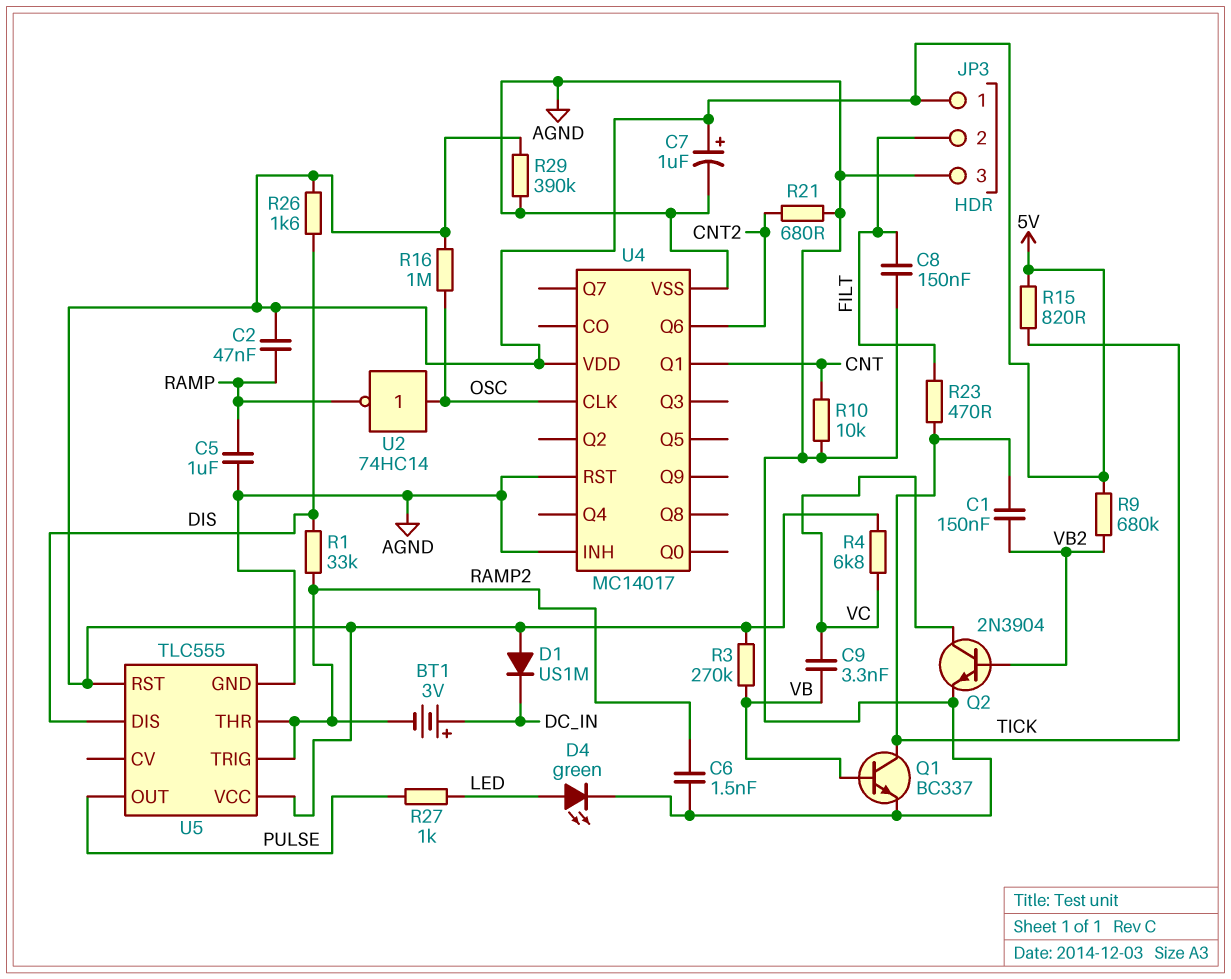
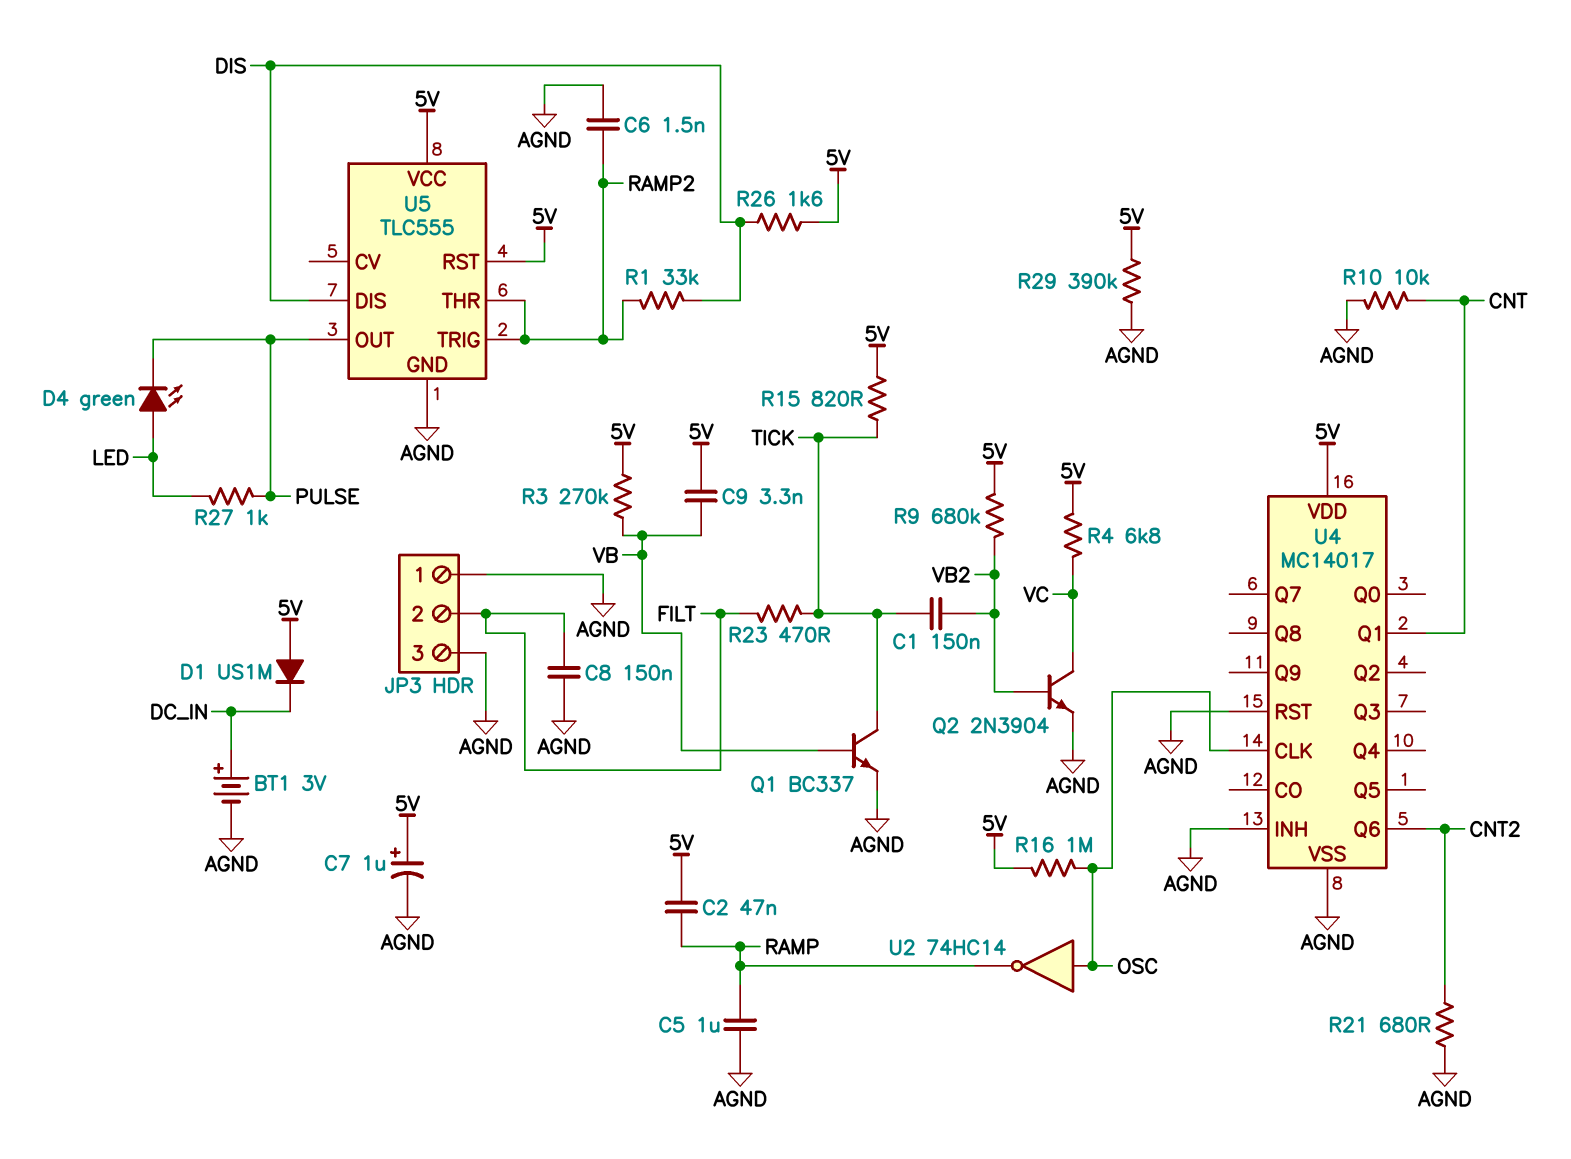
BT1: 3V (plus DC_IN, minus RAMP2) -> 3V (plus DC_IN, minus AGND)
C9: 3.3nF (VB, VC) -> 3.3nF (5V, VB)
D4: LED green (A LED, K AGND) -> LED green (A LED, K PULSE)
JP3 pin 1: 5V -> AGND

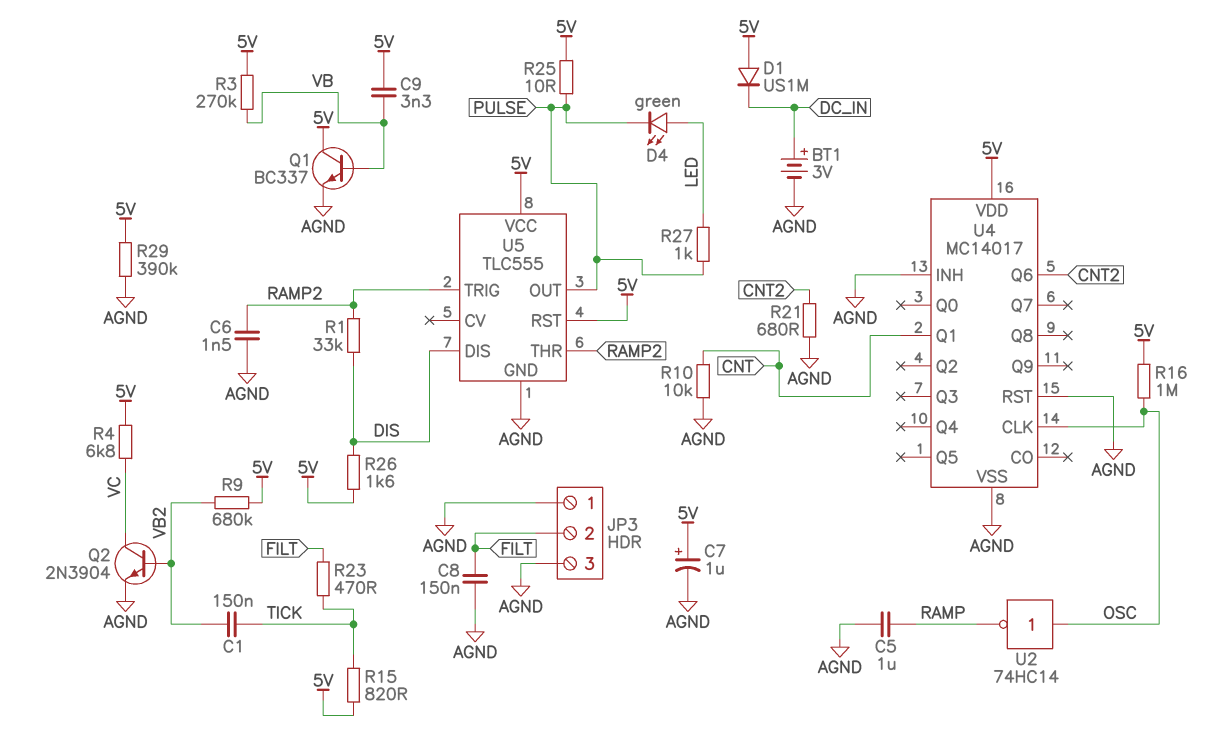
C2: 47nF (5V, RAMP) -> none
Q1: NPN BC337 (B VB, C TICK, E AGND) -> NPN BC337 (B VB, C 5V, E AGND)
R25: none -> 10 (5V, PULSE)

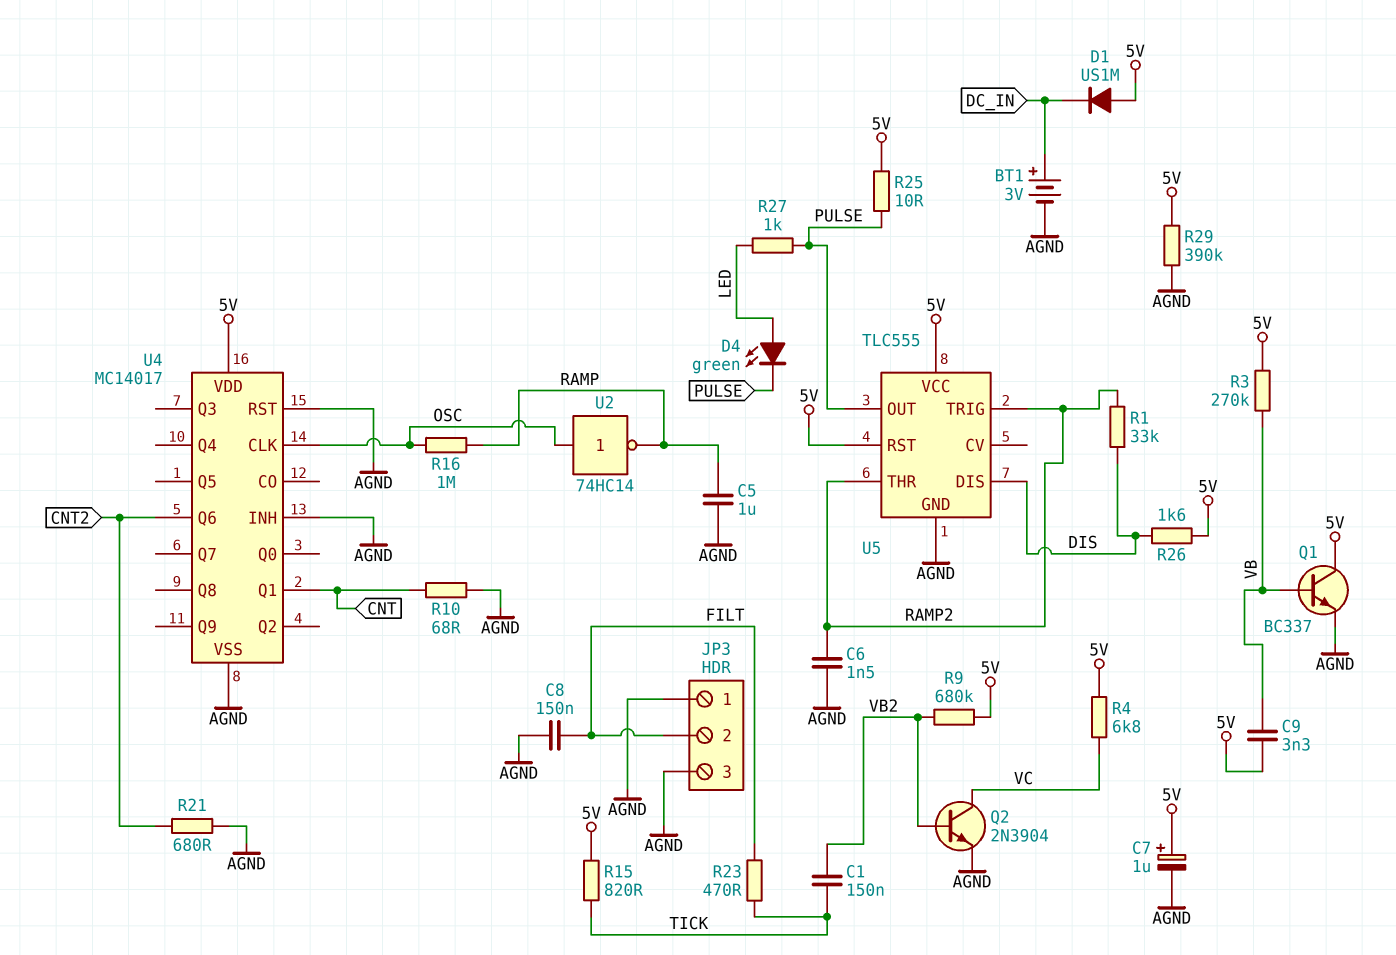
R10: 10k (AGND, CNT) -> 68 (AGND, CNT)
R16: 1M (5V, OSC) -> 1M (OSC, RAMP)

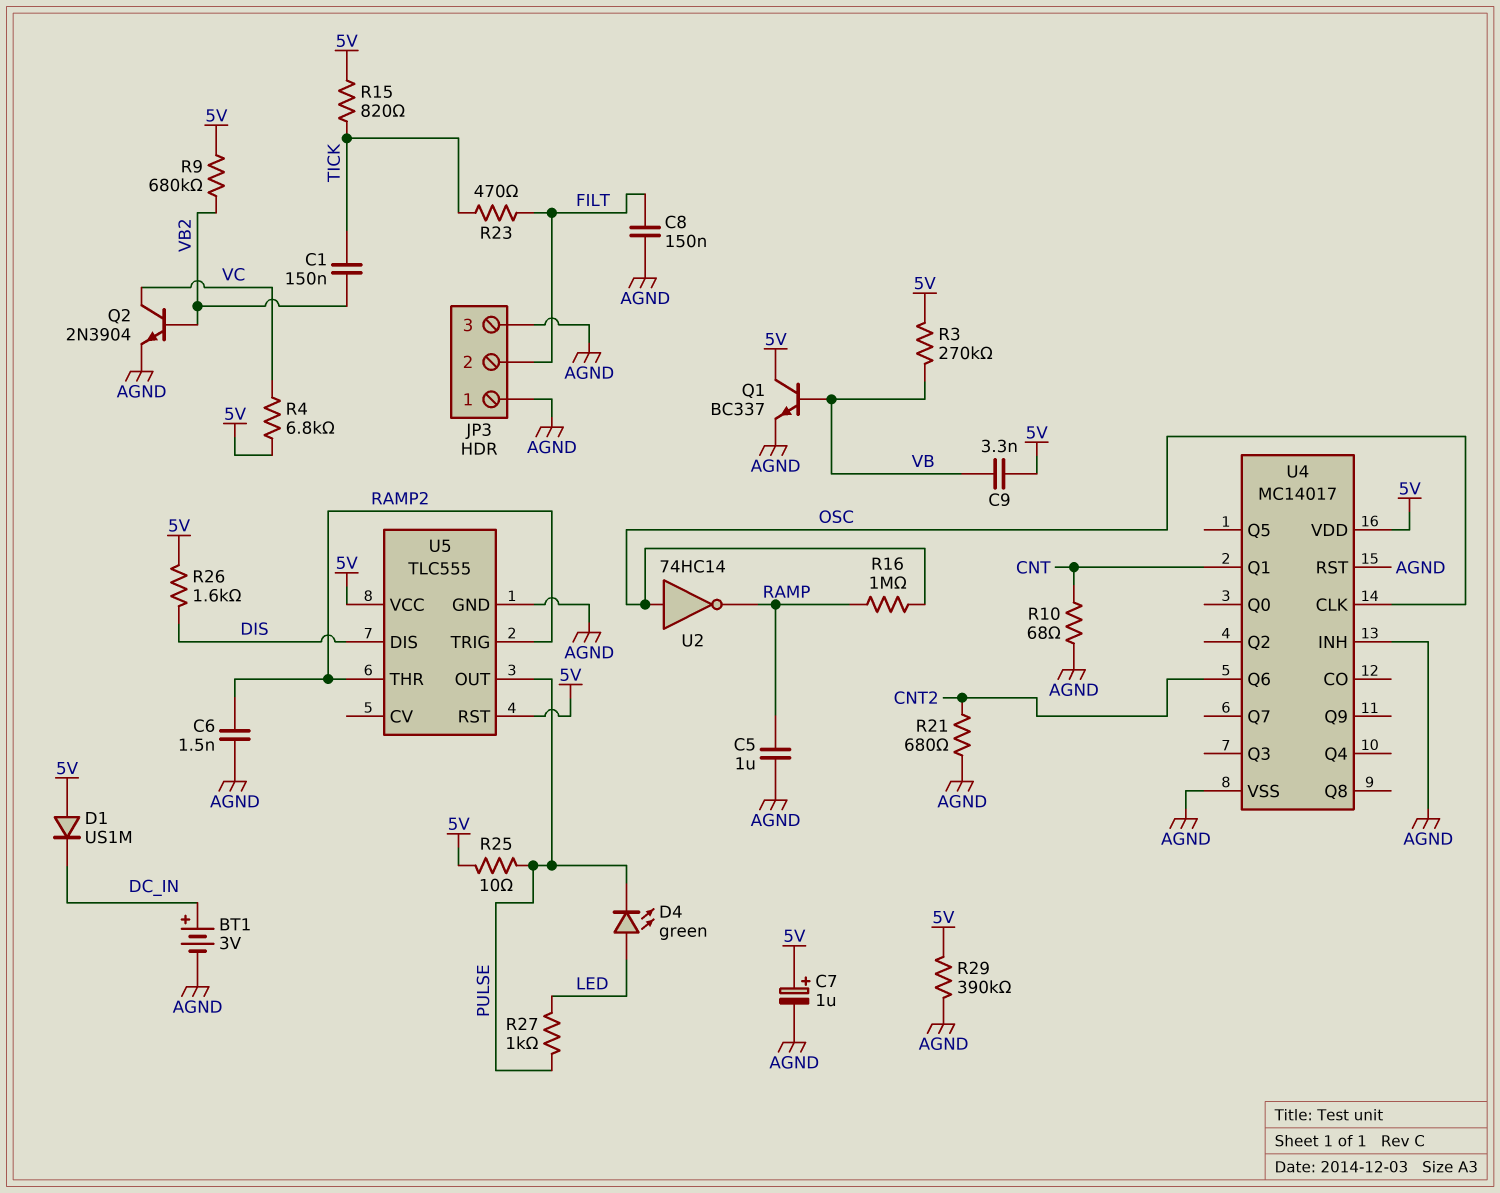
R1: 33k (DIS, RAMP2) -> none

